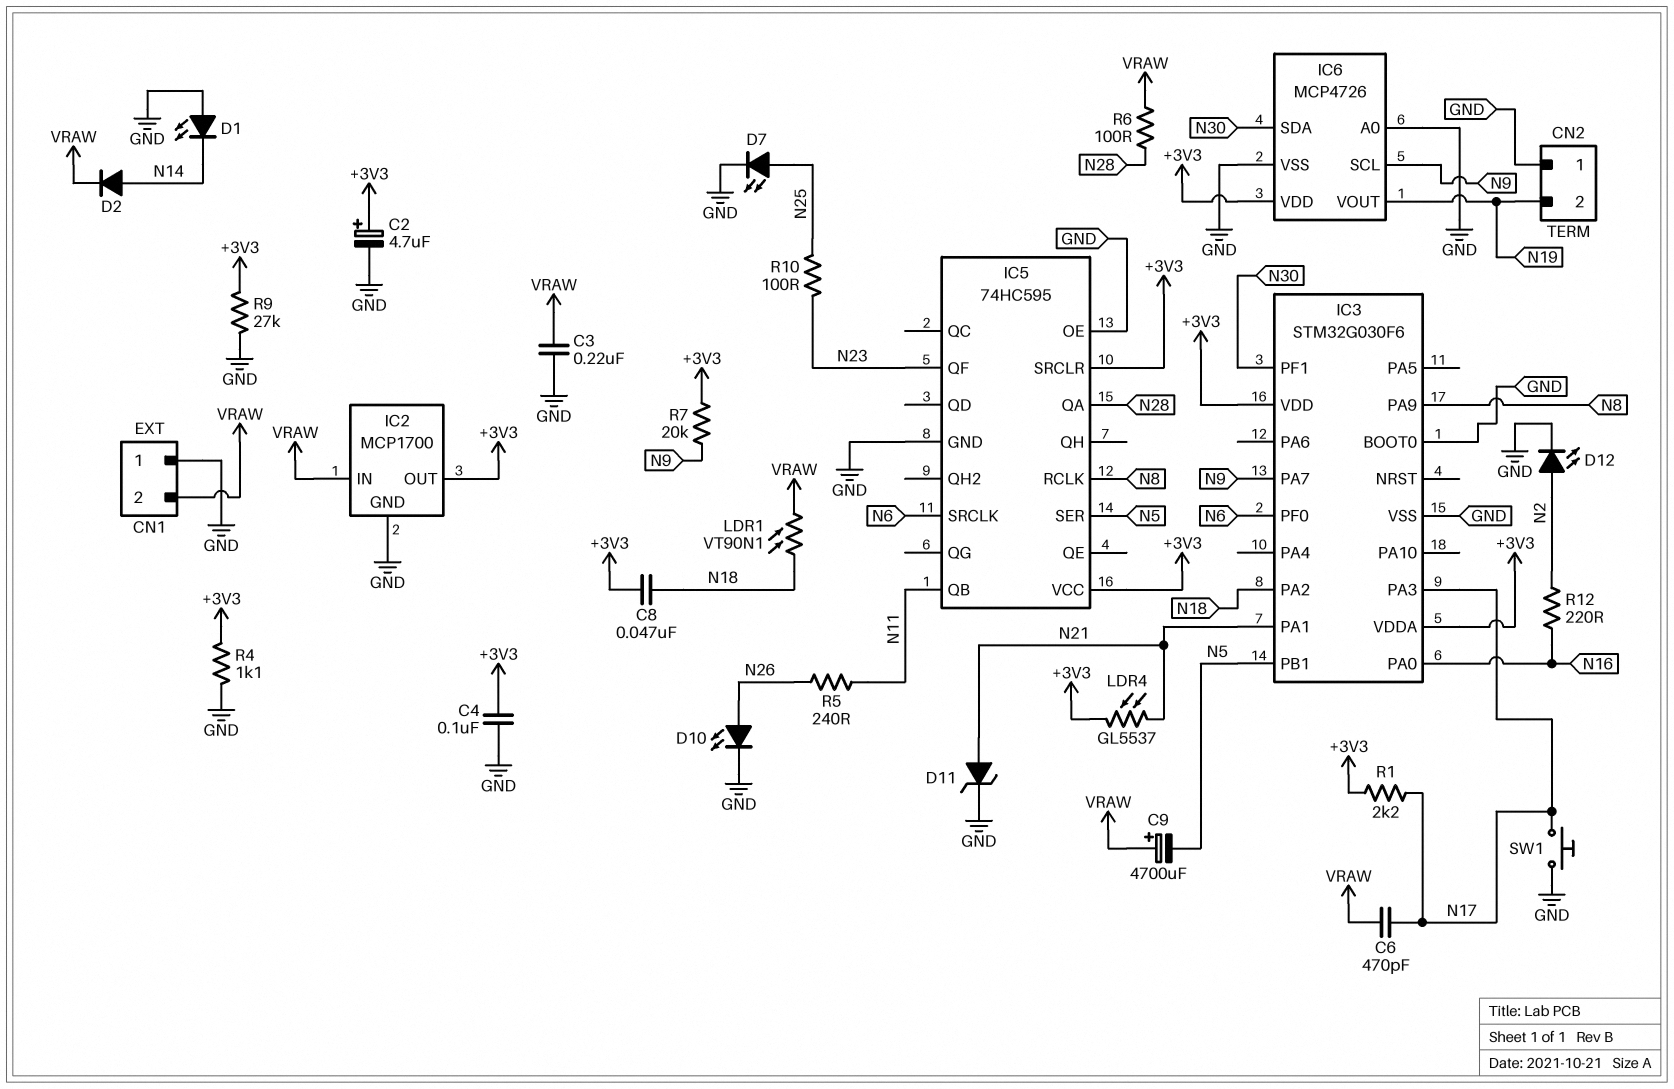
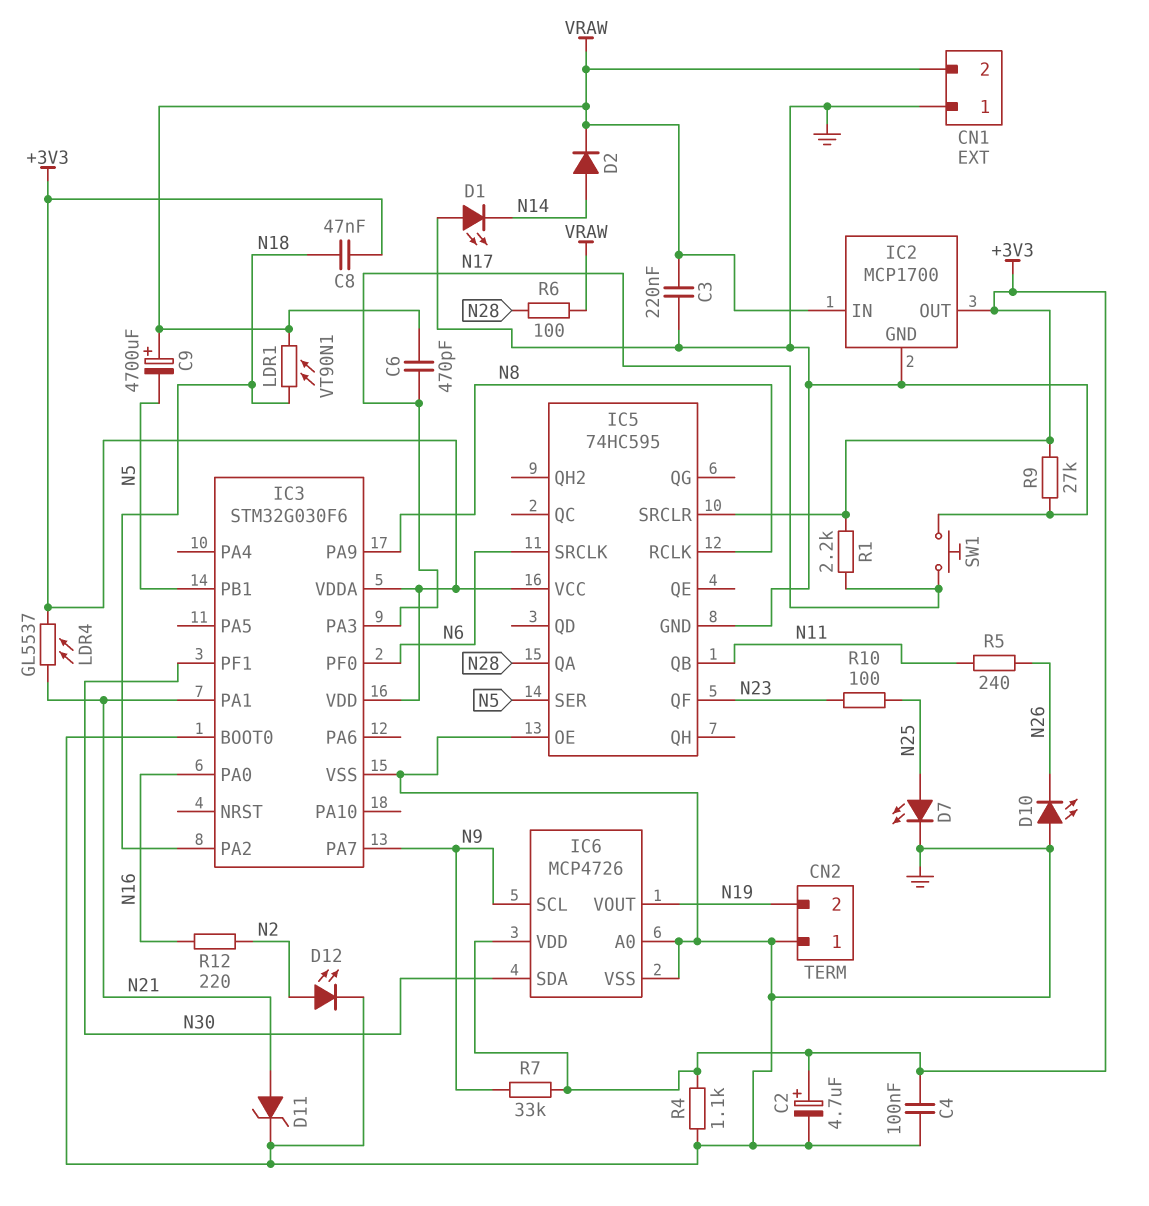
D10: LED (A N26, K GND) -> LED (A GND, K N26)
R7: 20k (+3V3, N9) -> 33k (+3V3, N9)

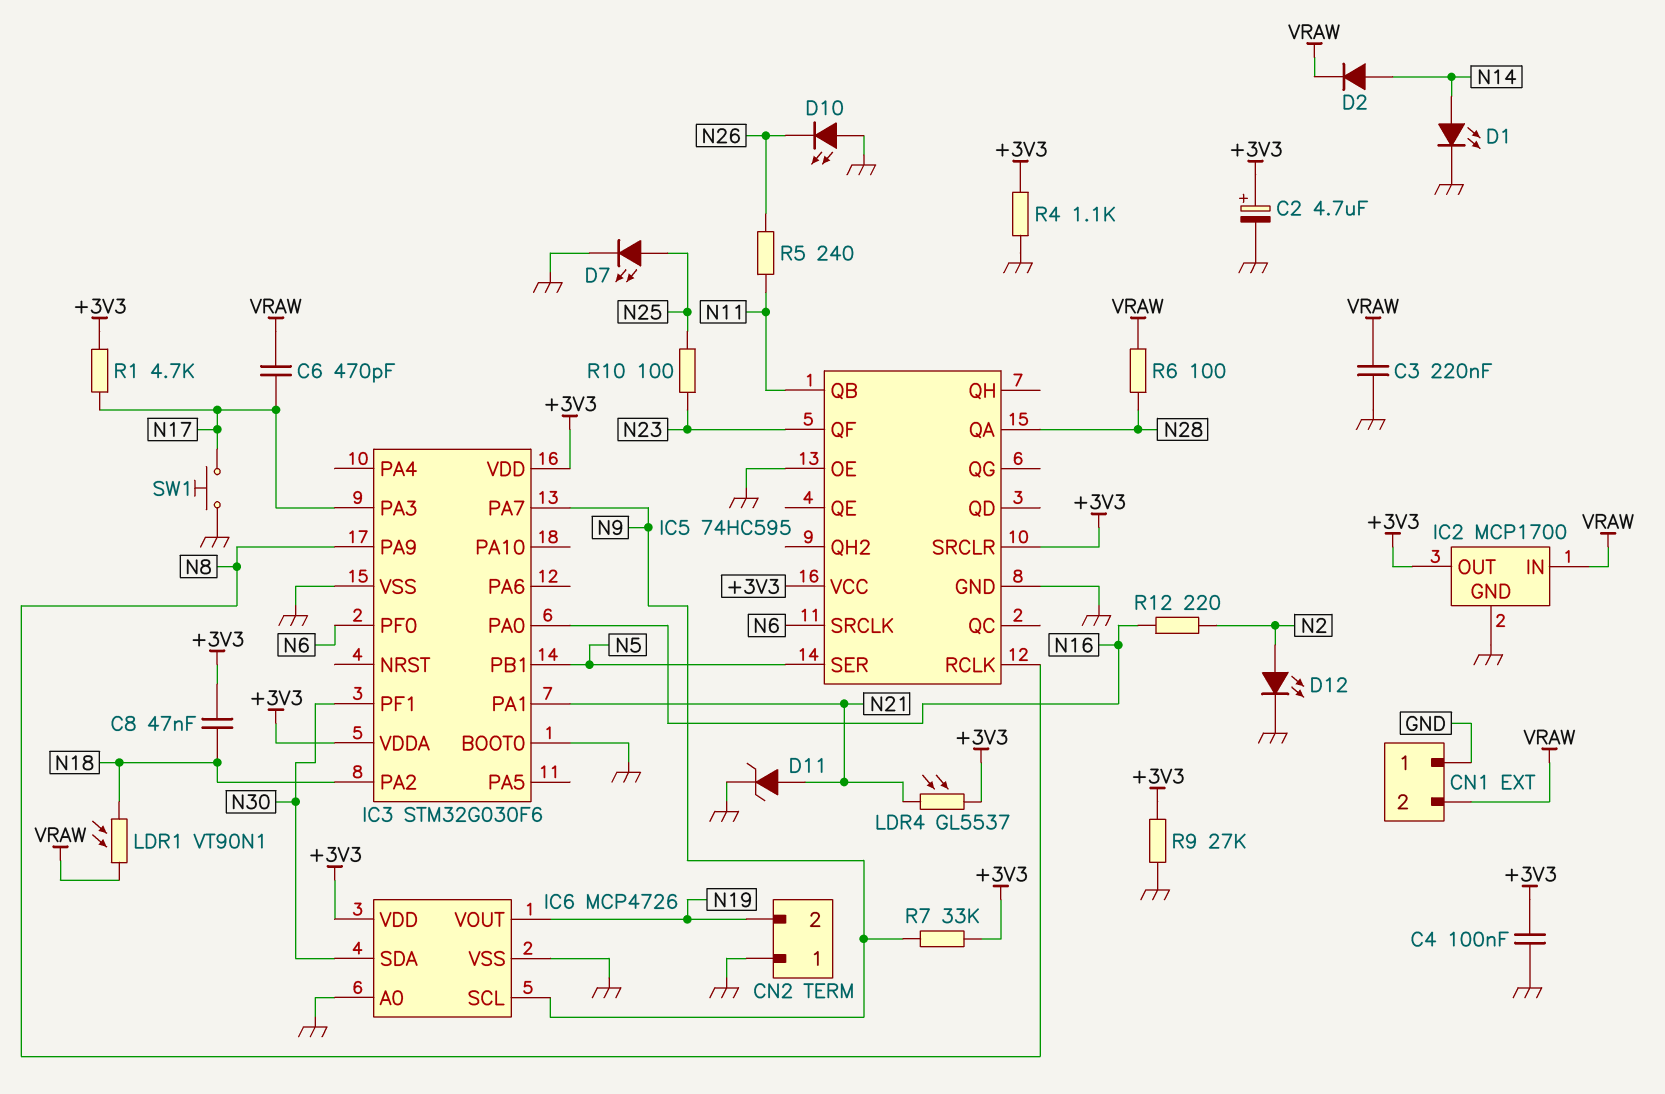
C9: 4700uF (plus VRAW, minus N5) -> none
D1: LED (A GND, K N14) -> LED (A N14, K GND)
R1: 2.2k (+3V3, N17) -> 4.7k (+3V3, N17)

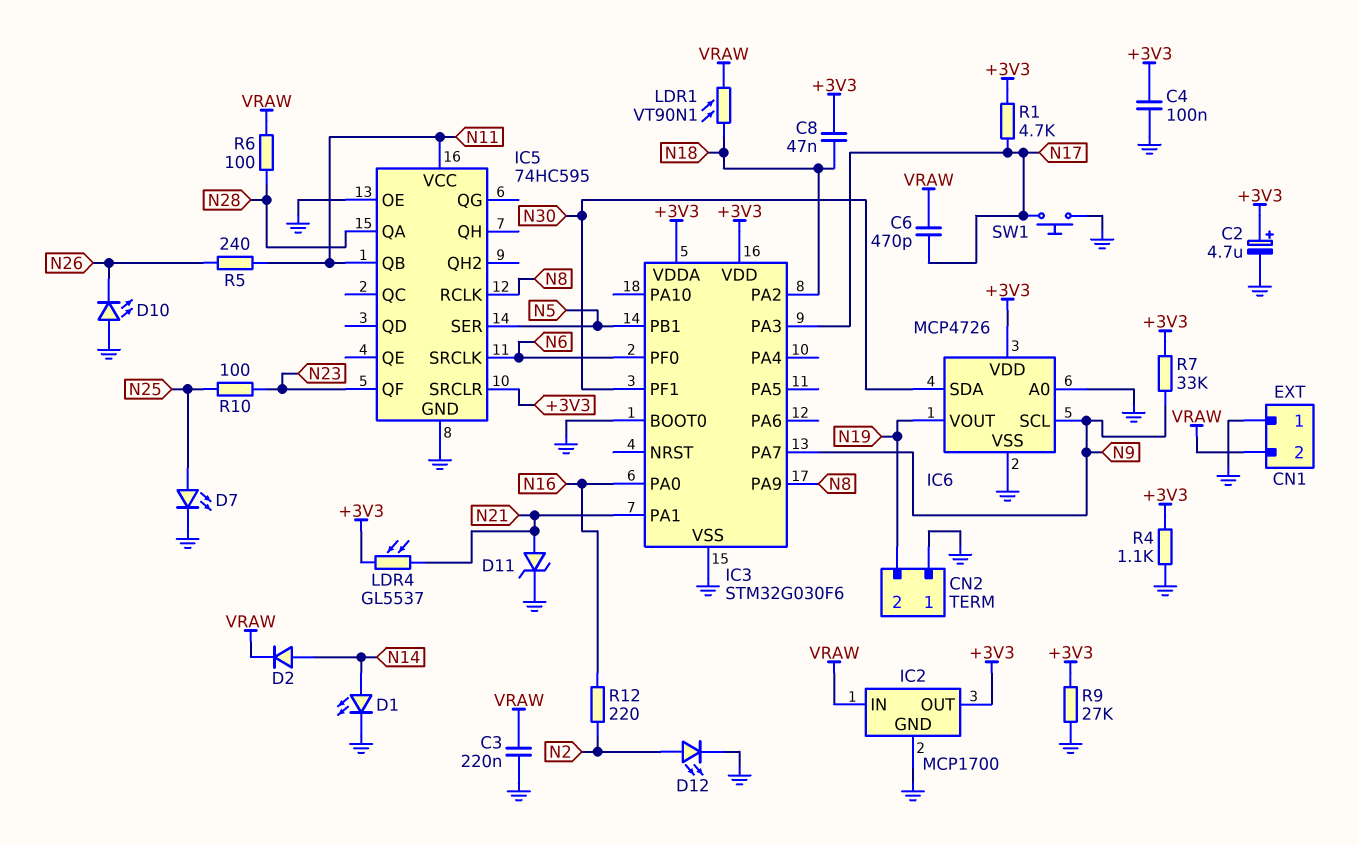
IC5 pin VCC: +3V3 -> N11

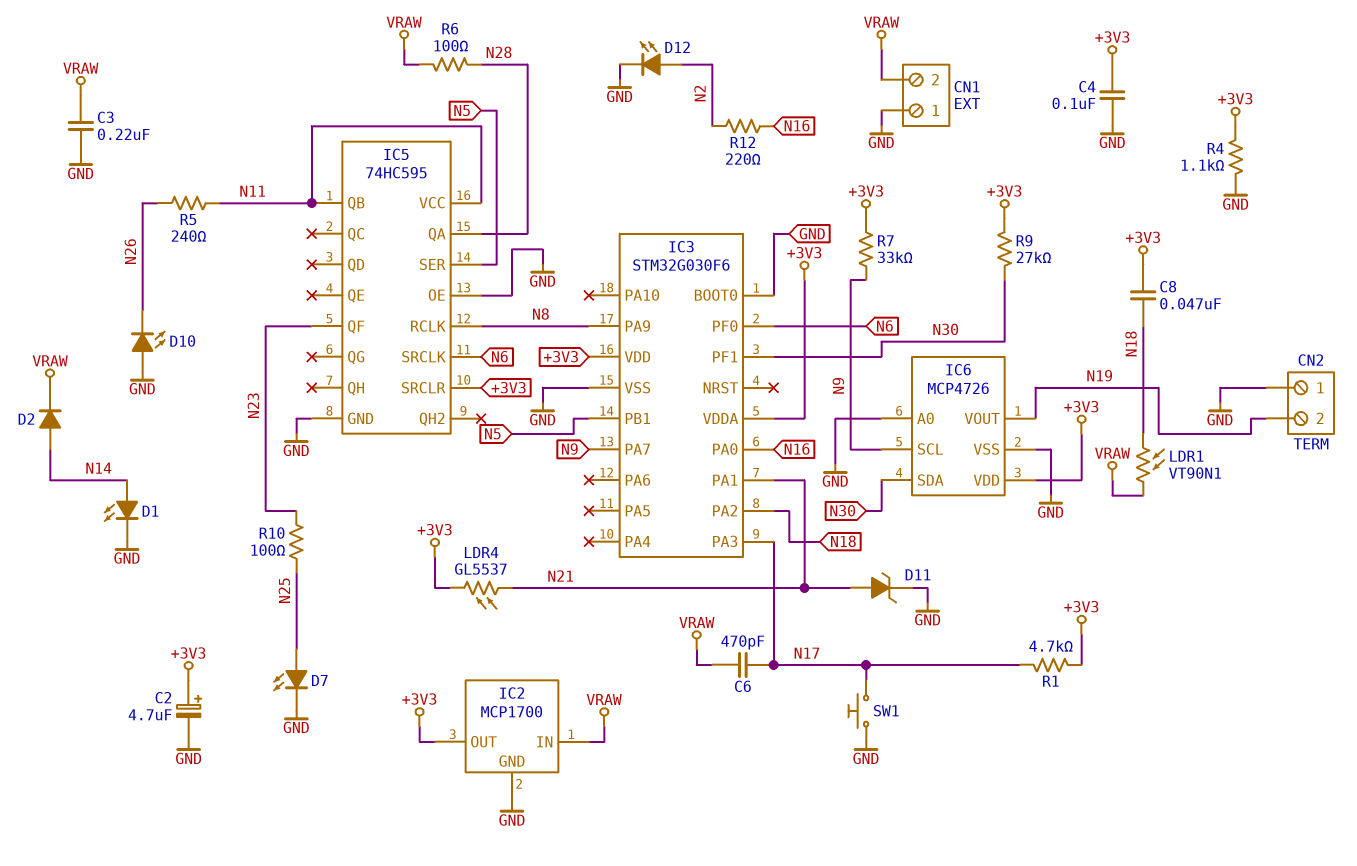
R9: 27k (+3V3, GND) -> 27k (+3V3, N30)

